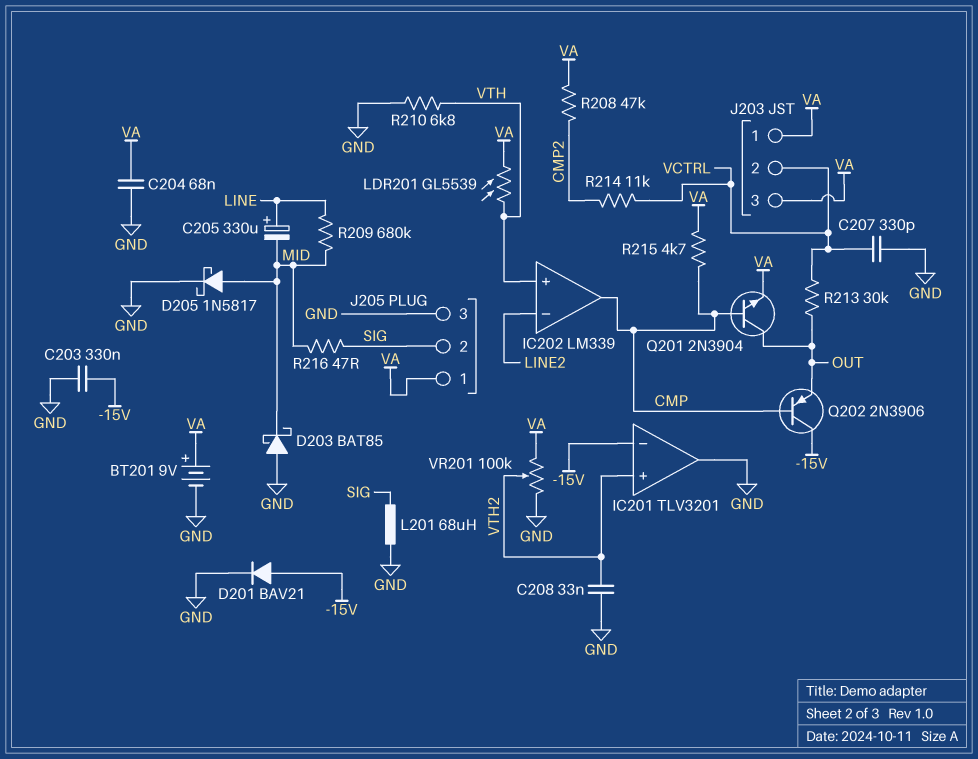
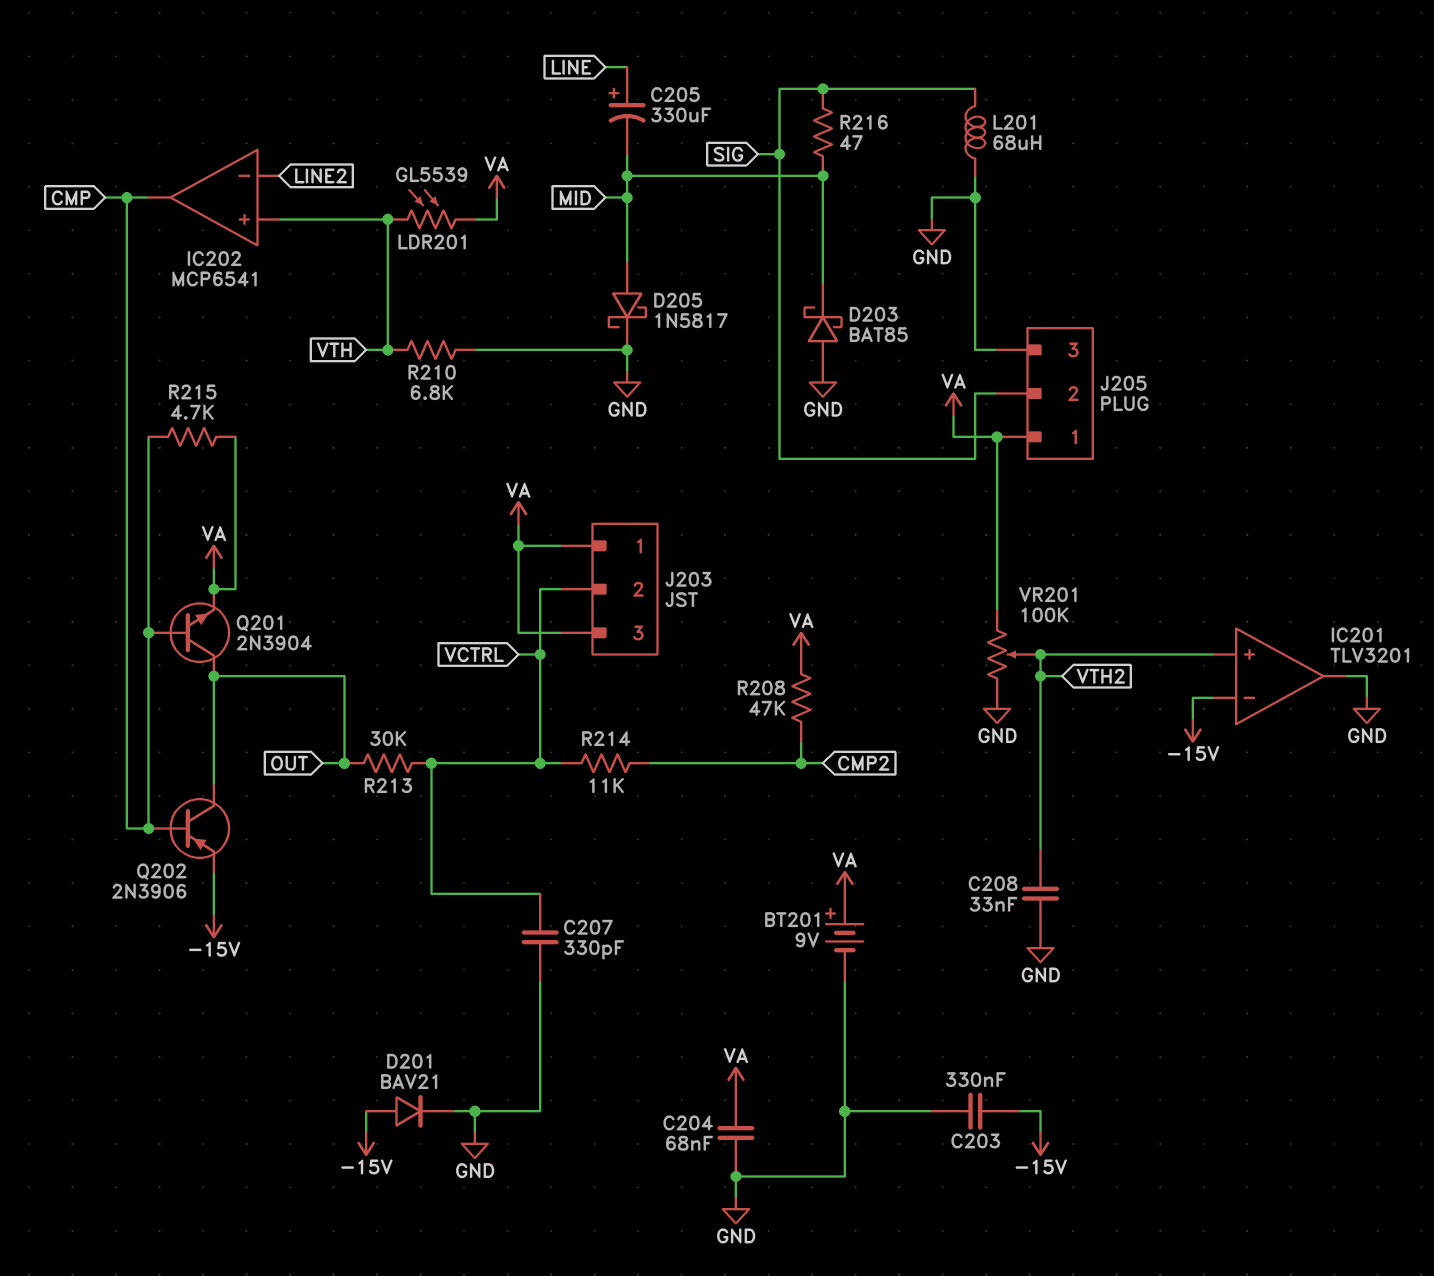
IC202: LM339 -> MCP6541
Q202: PNP 2N3906 (B CMP, C -15V, E OUT) -> PNP 2N3906 (B CMP, C OUT, E -15V)
R209: 680k (LINE, MID) -> none

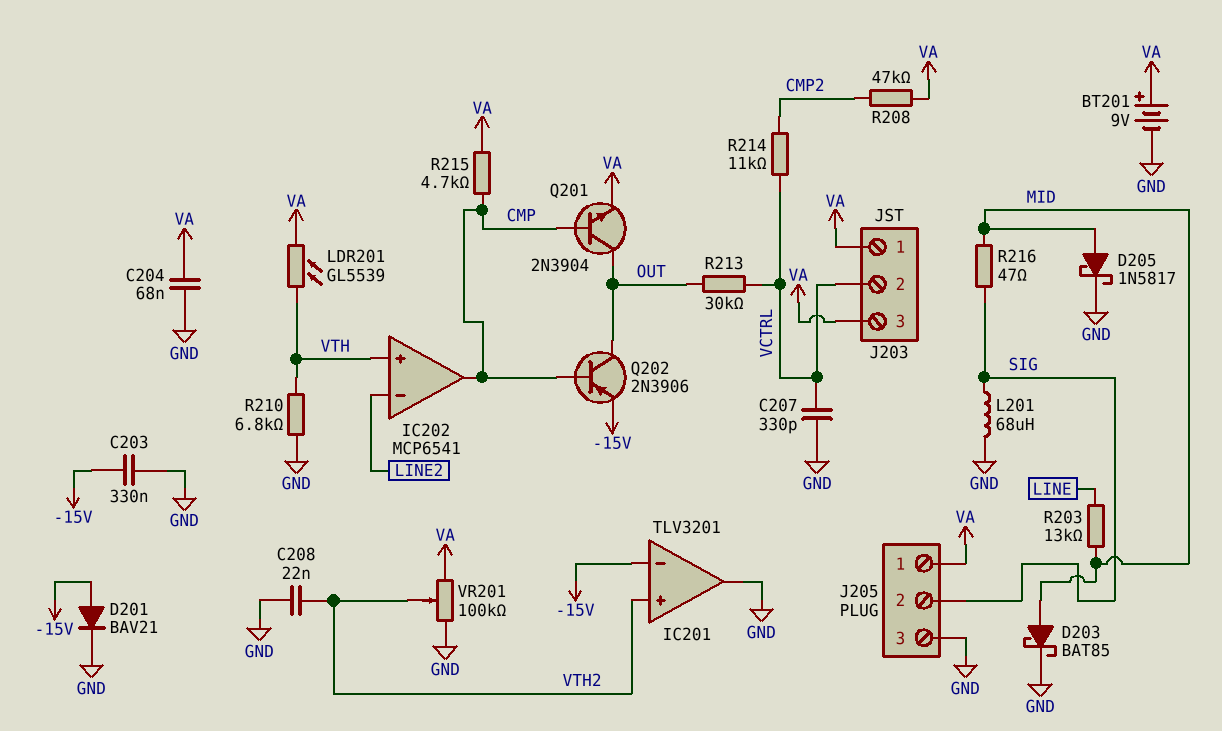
C205: 330uF (plus LINE, minus MID) -> none
C208: 33nF (GND, VTH2) -> 22nF (GND, VTH2)
D203: schottky BAT85 (A GND, K MID) -> schottky BAT85 (A MID, K GND)
R203: none -> 13k (LINE, MID)

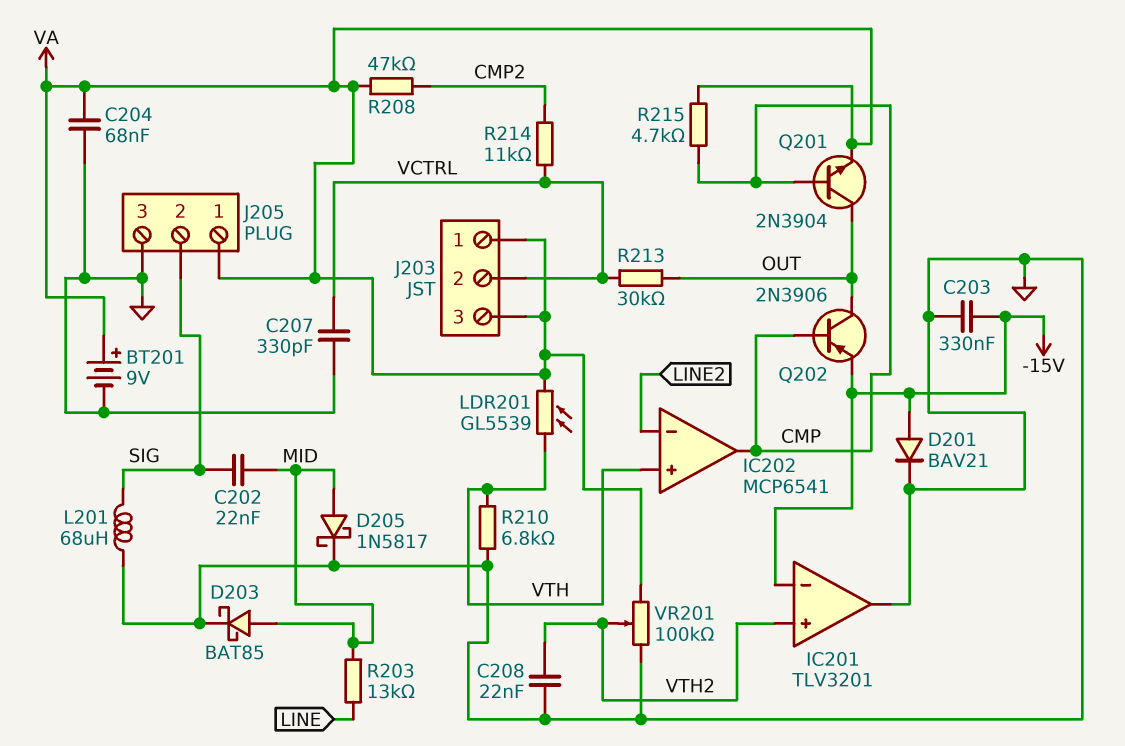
C202: none -> 22nF (MID, SIG)
R216: 47 (MID, SIG) -> none

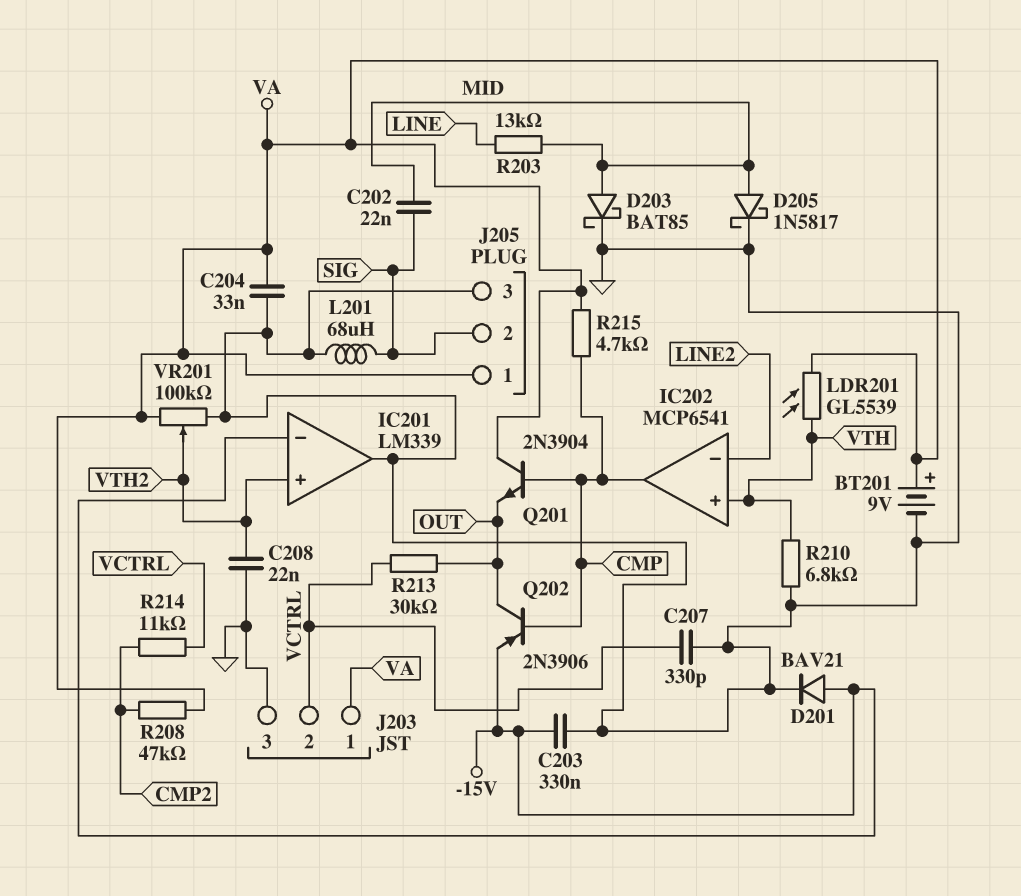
C204: 68nF (GND, VA) -> 33nF (GND, VA)
IC201: TLV3201 -> LM339
J203 pin 3: VA -> GND
Q201: NPN 2N3904 (B CMP, C OUT, E VA) -> NPN 2N3904 (B CMP, C VA, E OUT)

